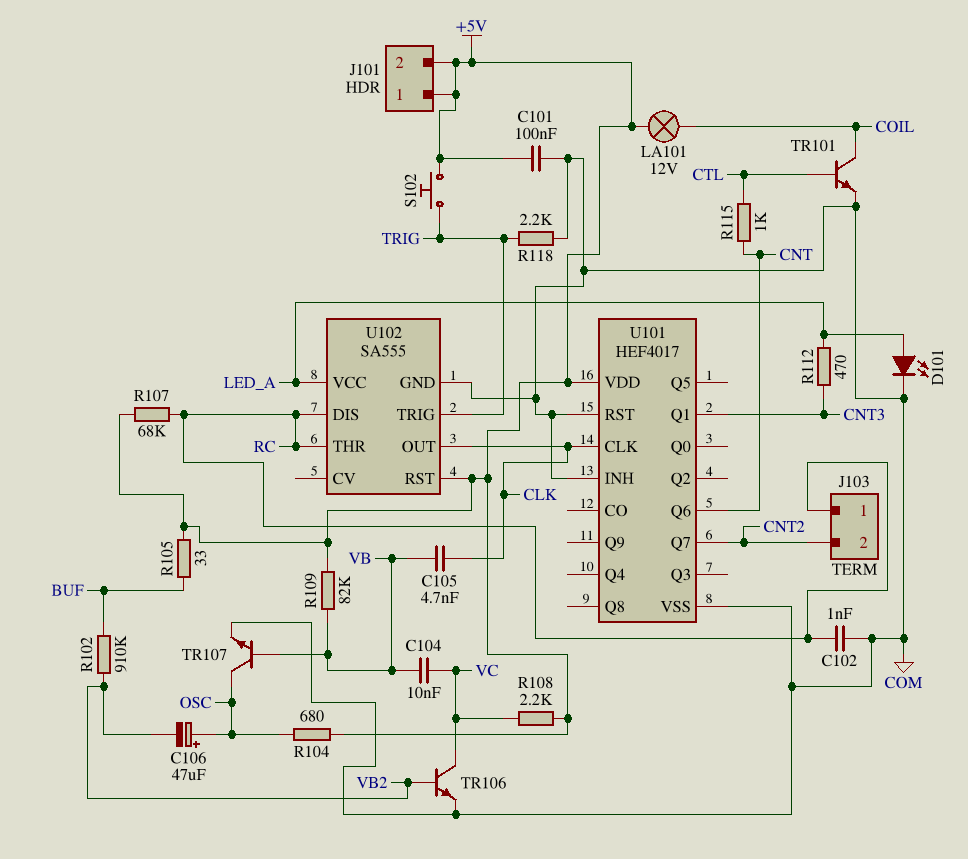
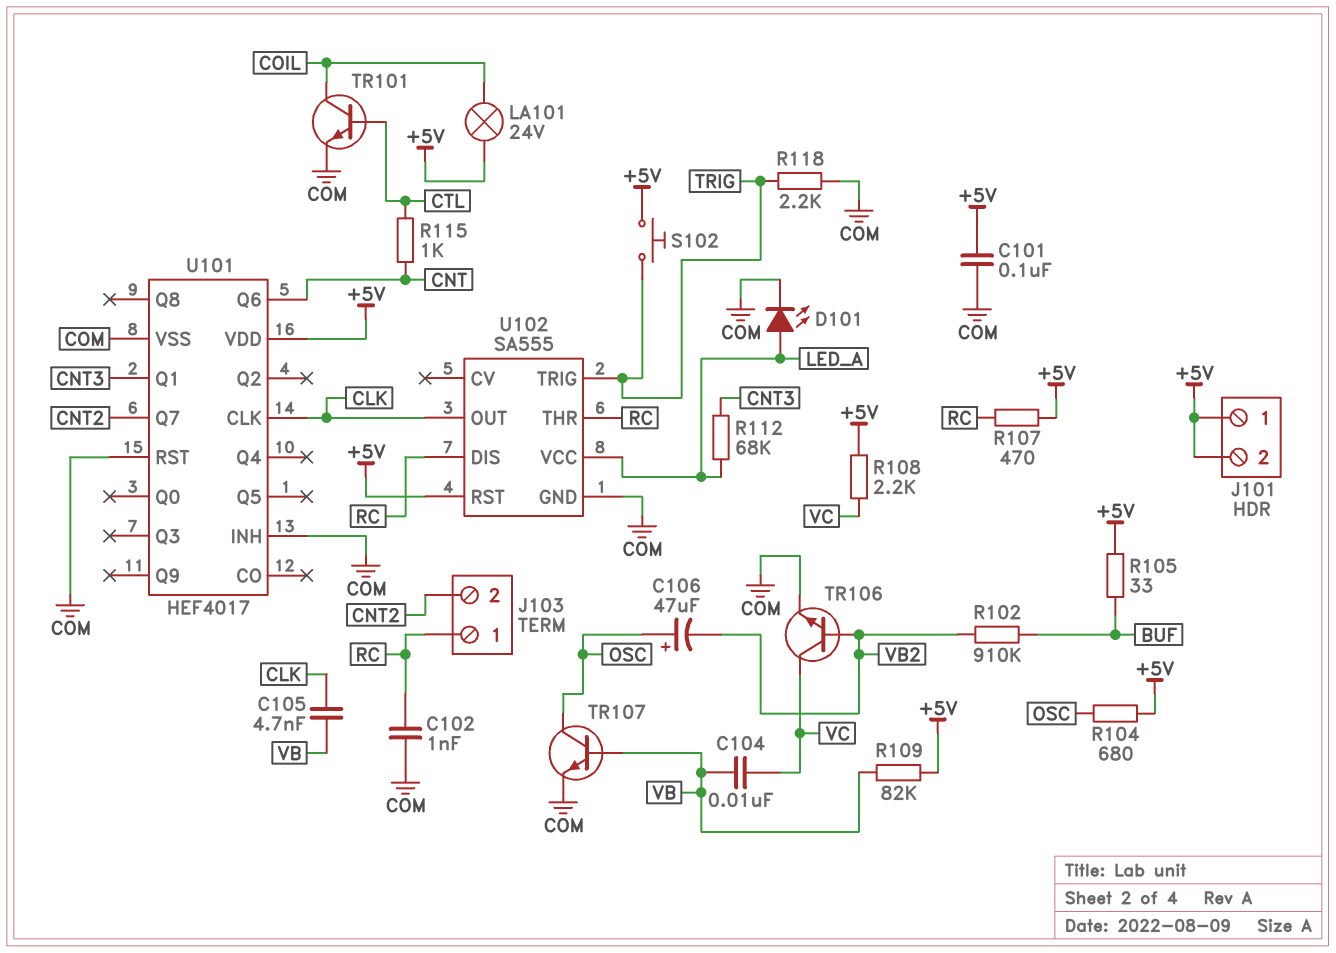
LA101: lamp 12V (+5V, COIL) -> lamp 24V (+5V, COIL)
R107: 68k (+5V, RC) -> 470 (+5V, RC)
R112: 470 (CNT3, LED_A) -> 68k (CNT3, LED_A)

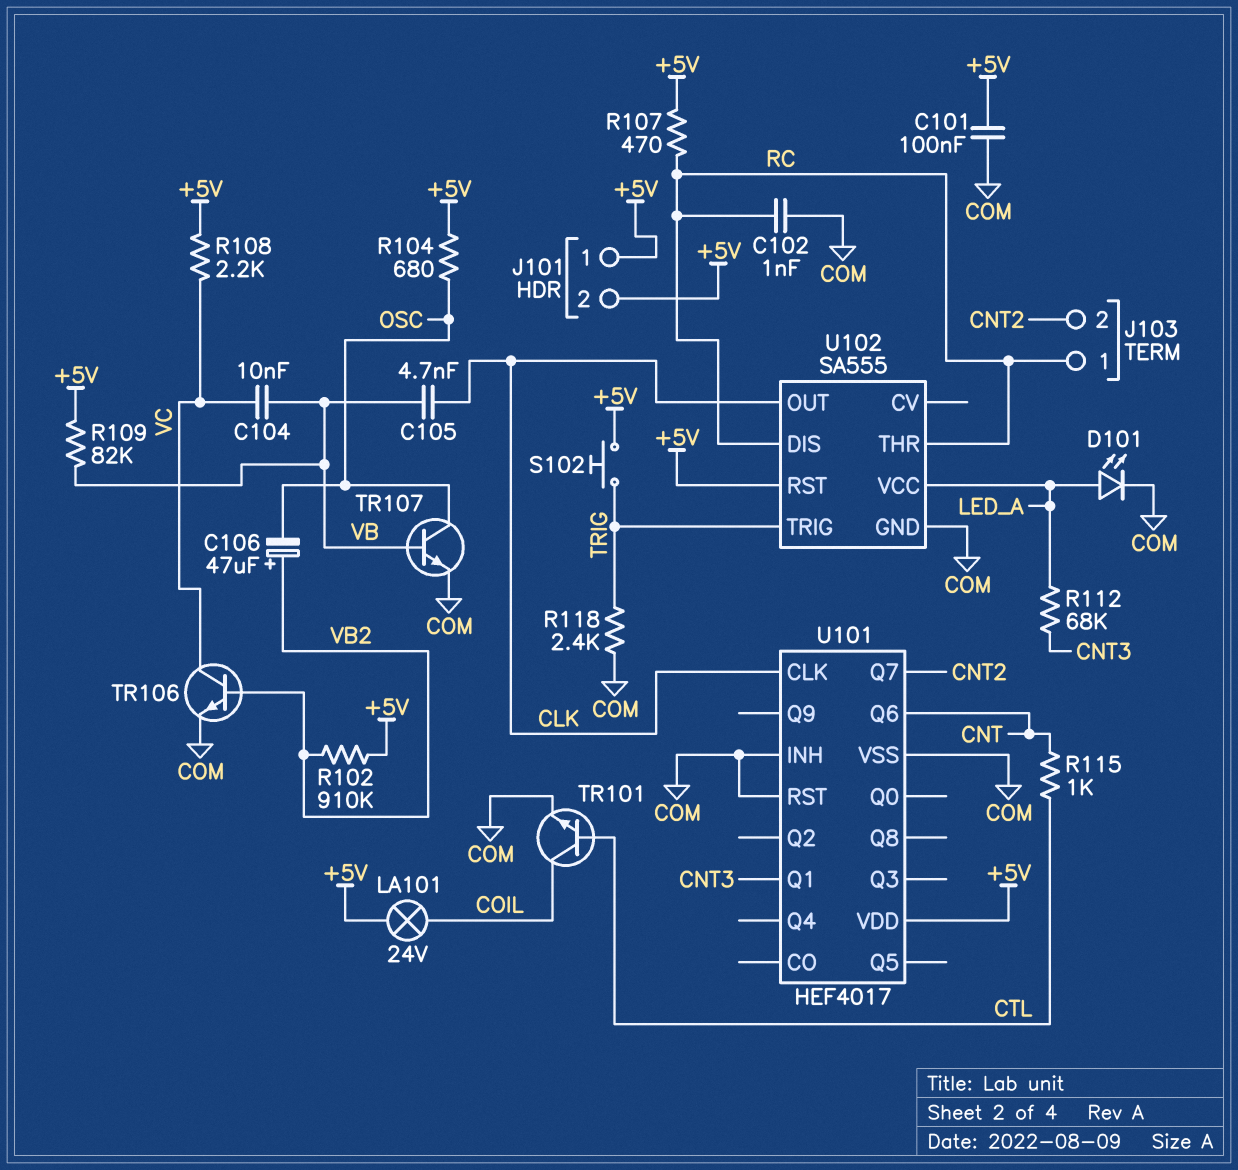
C106: 47uF (plus OSC, minus VB2) -> 47uF (plus VB2, minus OSC)
R102: 910k (BUF, VB2) -> 910k (+5V, VB2)
R105: 33 (+5V, BUF) -> none
R118: 2.2k (COM, TRIG) -> 2.4k (COM, TRIG)

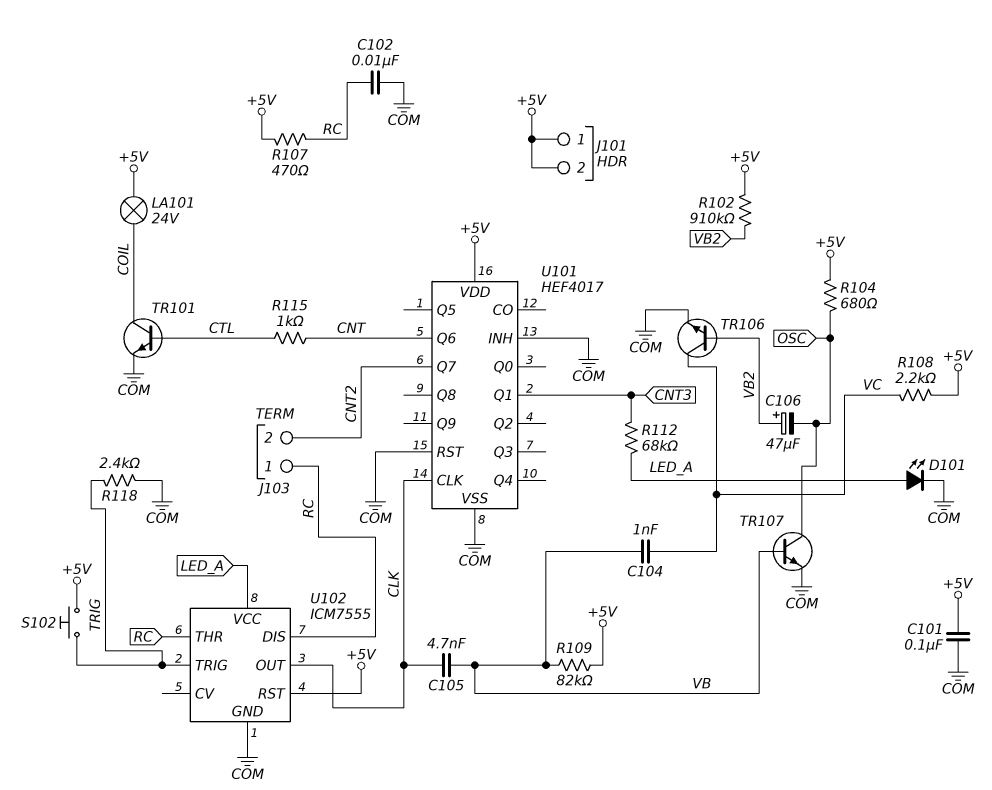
C102: 1nF (COM, RC) -> 10nF (COM, RC)
C104: 10nF (VB, VC) -> 1nF (VB, VC)
U102: SA555 -> ICM7555

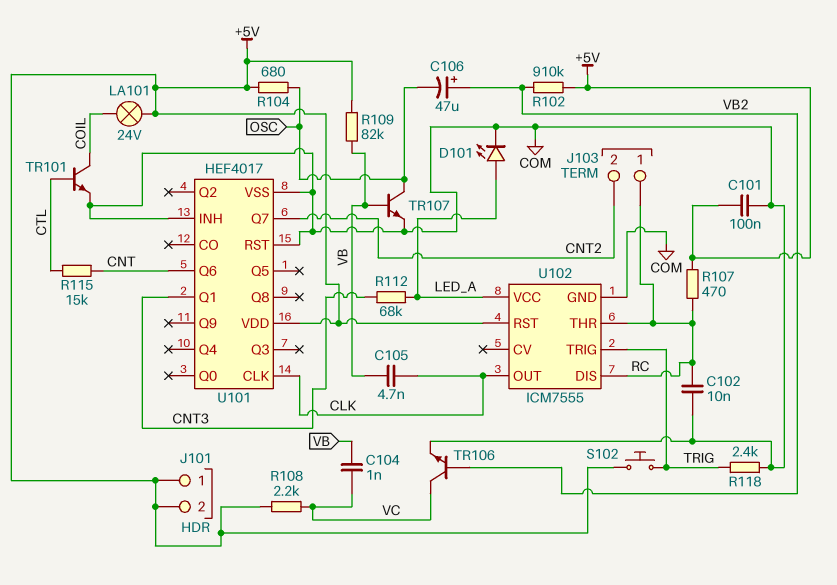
R115: 1k (CNT, CTL) -> 15k (CNT, CTL)

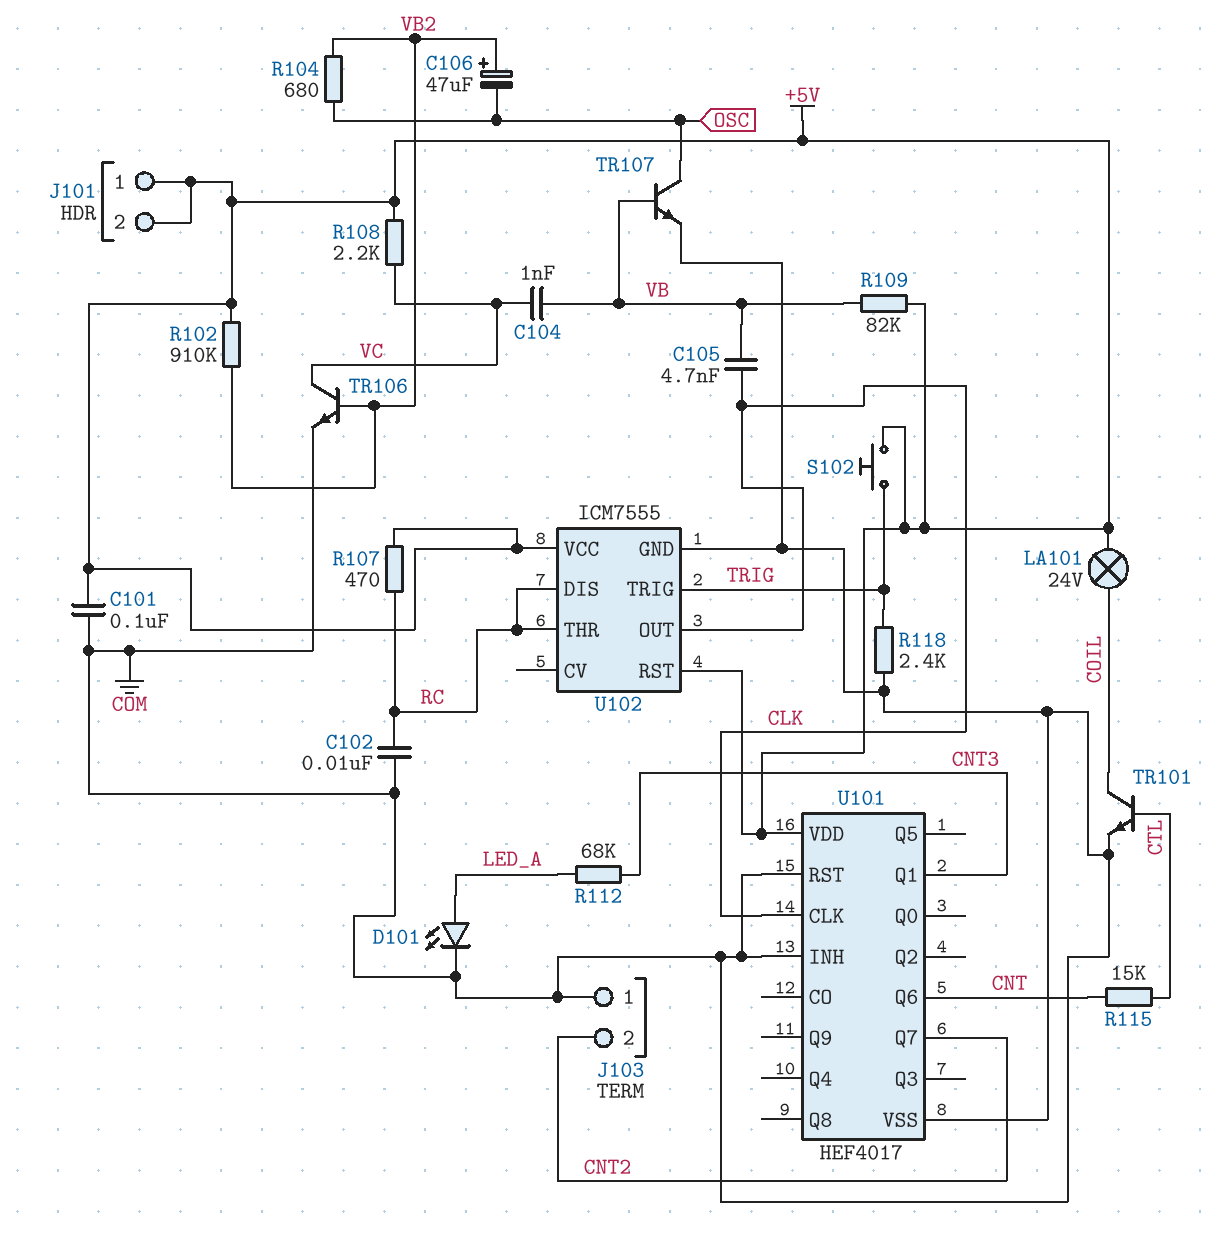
J103 pin 1: RC -> COM
R104: 680 (+5V, OSC) -> 680 (OSC, VB2)
U102 pin VCC: LED_A -> +5V

